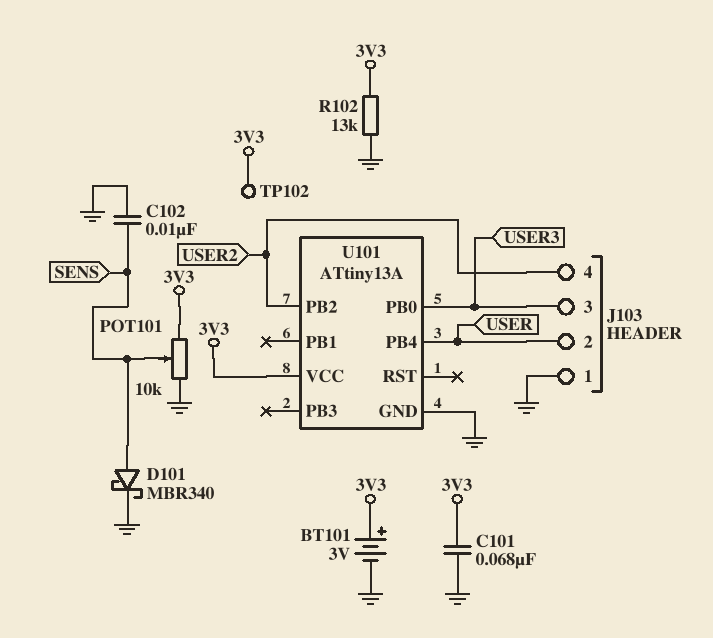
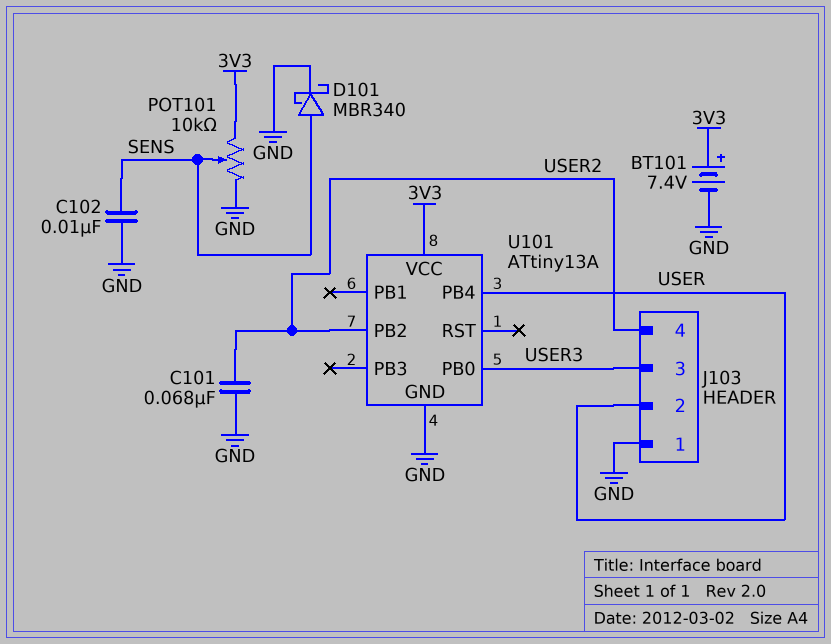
BT101: 3V (plus 3V3, minus GND) -> 7.4V (plus 3V3, minus GND)
C101: 68nF (3V3, GND) -> 68nF (GND, USER2)
R102: 13k (3V3, GND) -> none
TP102: test point (3V3) -> none

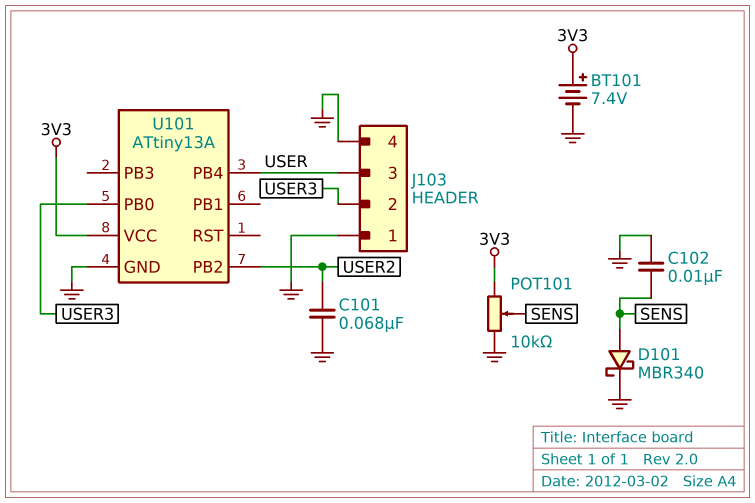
J103 pin 2: USER -> USER3
J103 pin 3: USER3 -> USER
J103 pin 4: USER2 -> GND

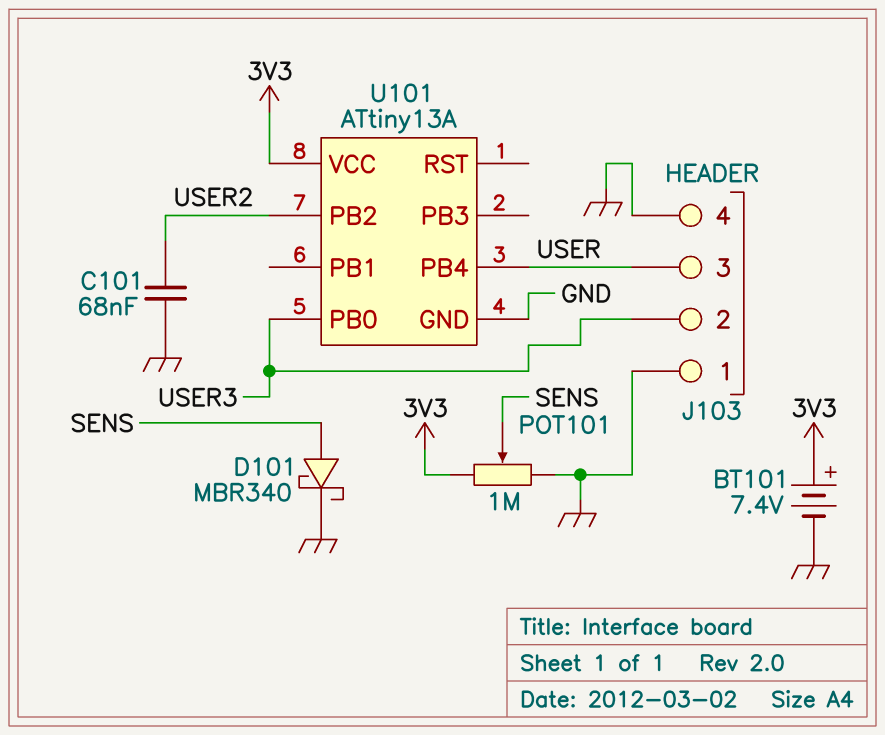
C102: 10nF (GND, SENS) -> none
POT101: 10k (3V3, GND, wiper SENS) -> 1M (3V3, GND, wiper SENS)

